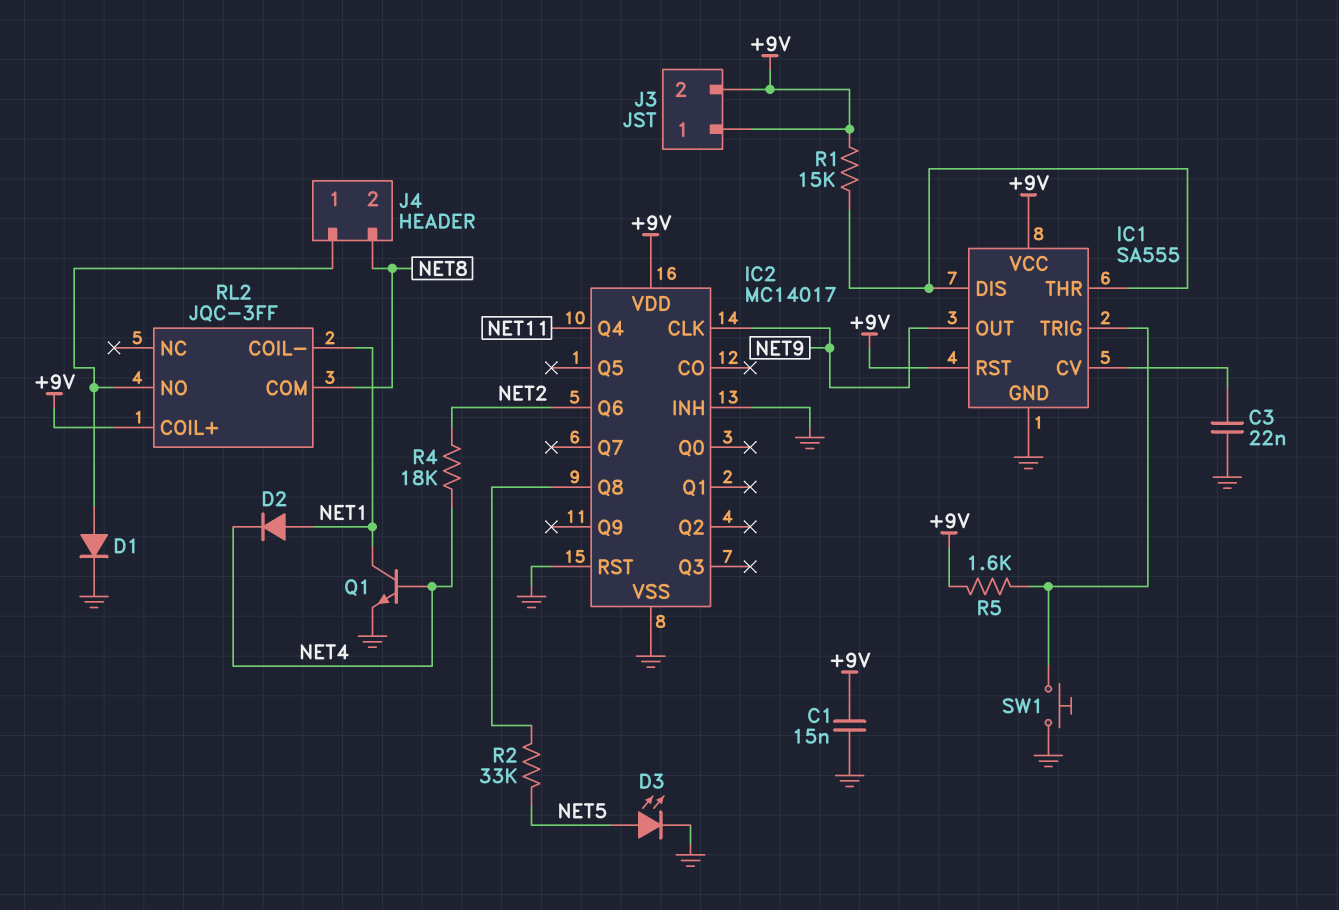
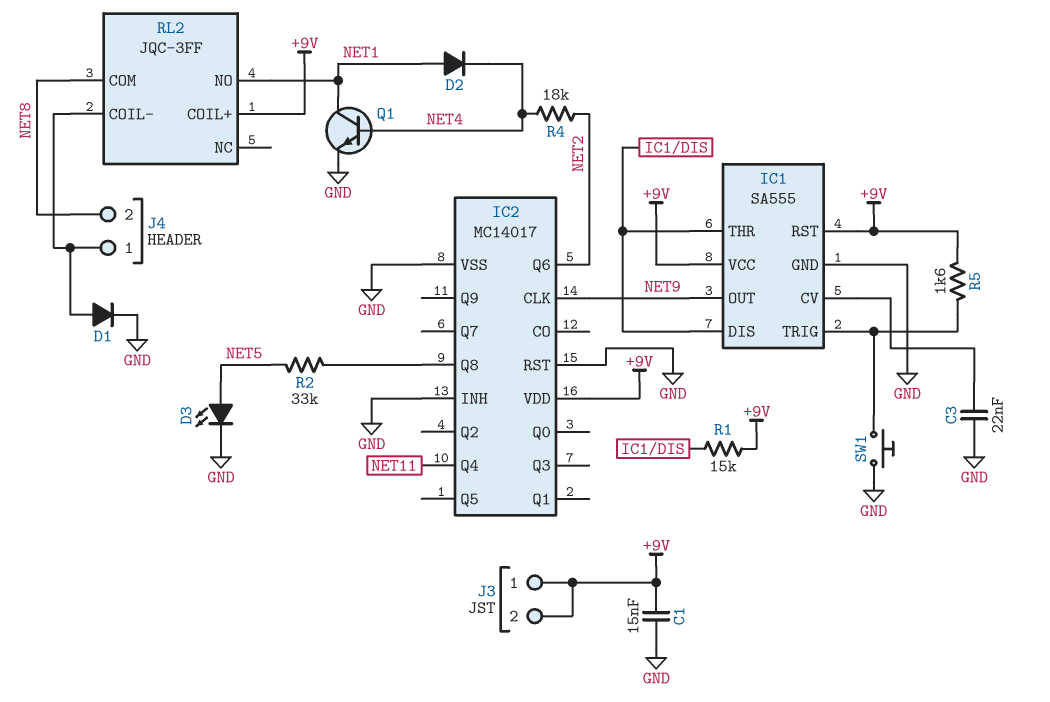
RL2 pin COIL-: NET1 -> J4/1
RL2 pin NO: J4/1 -> NET1

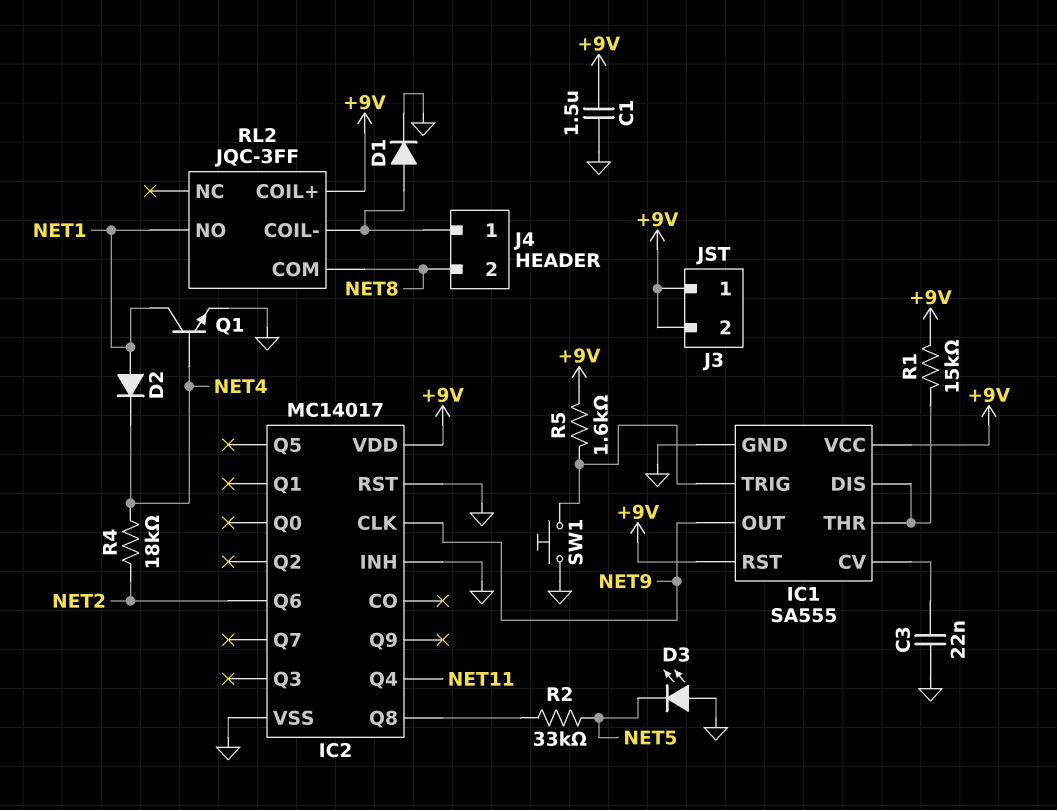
C1: 15nF (+9V, GND) -> 1.5uF (+9V, GND)
D3: LED (A NET5, K GND) -> LED (A GND, K NET5)

